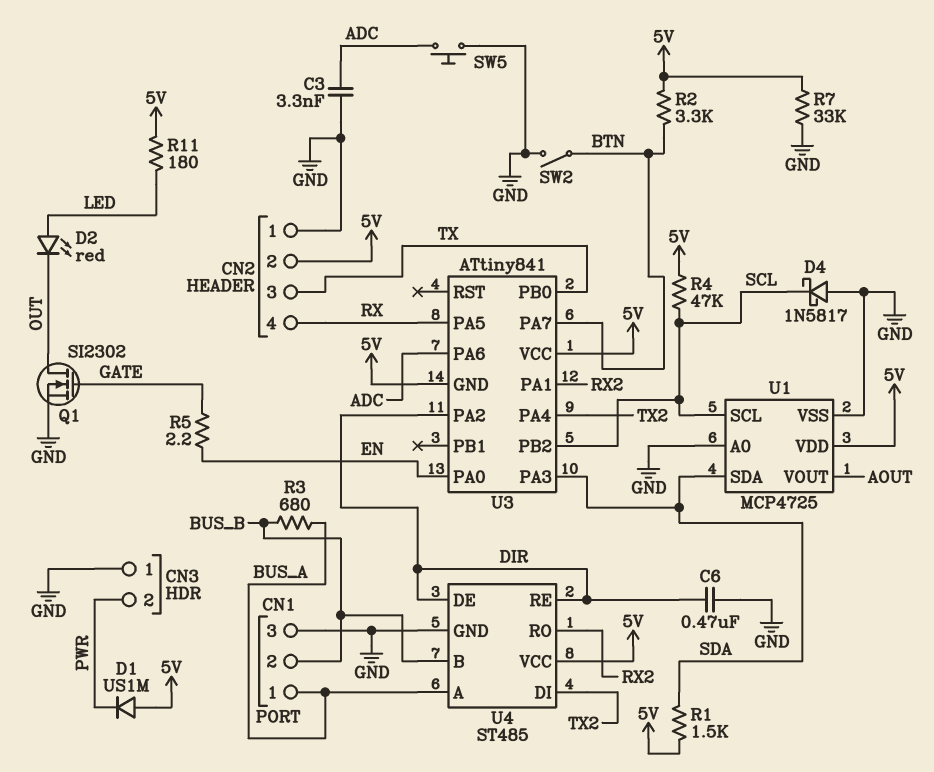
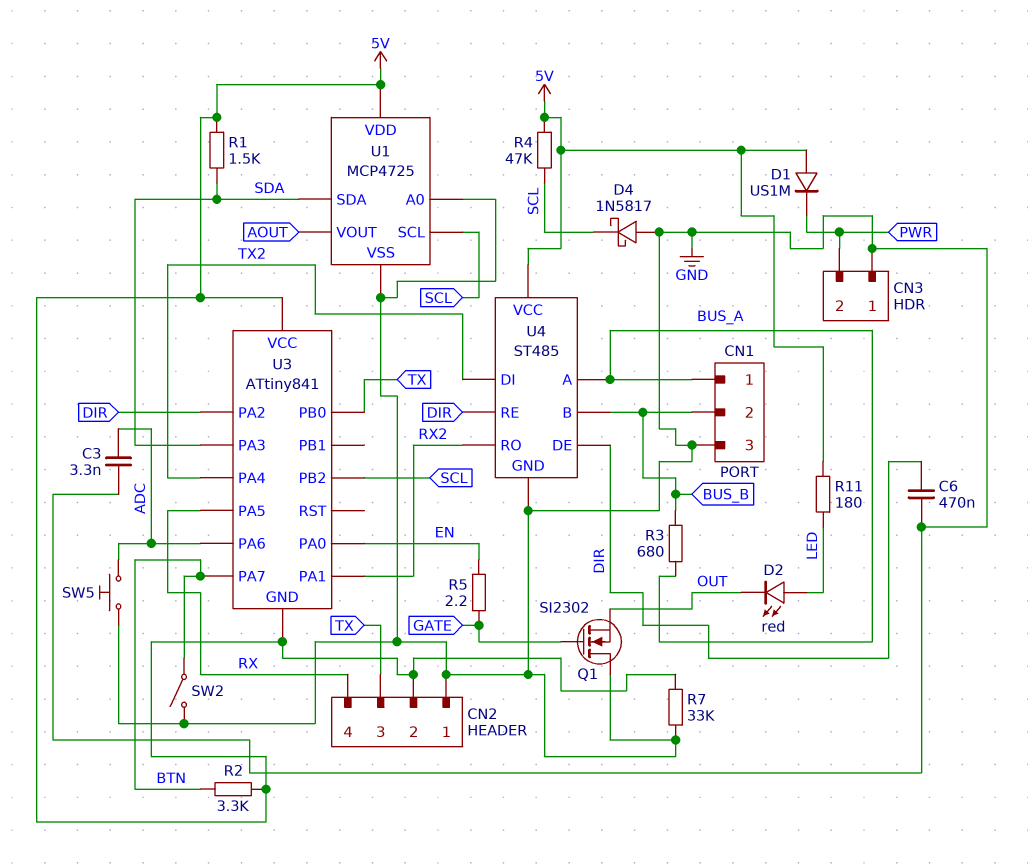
Q1: NMOS SI2302 (G GATE, D OUT, S GND) -> NMOS SI2302 (G GATE, D GND, S OUT)

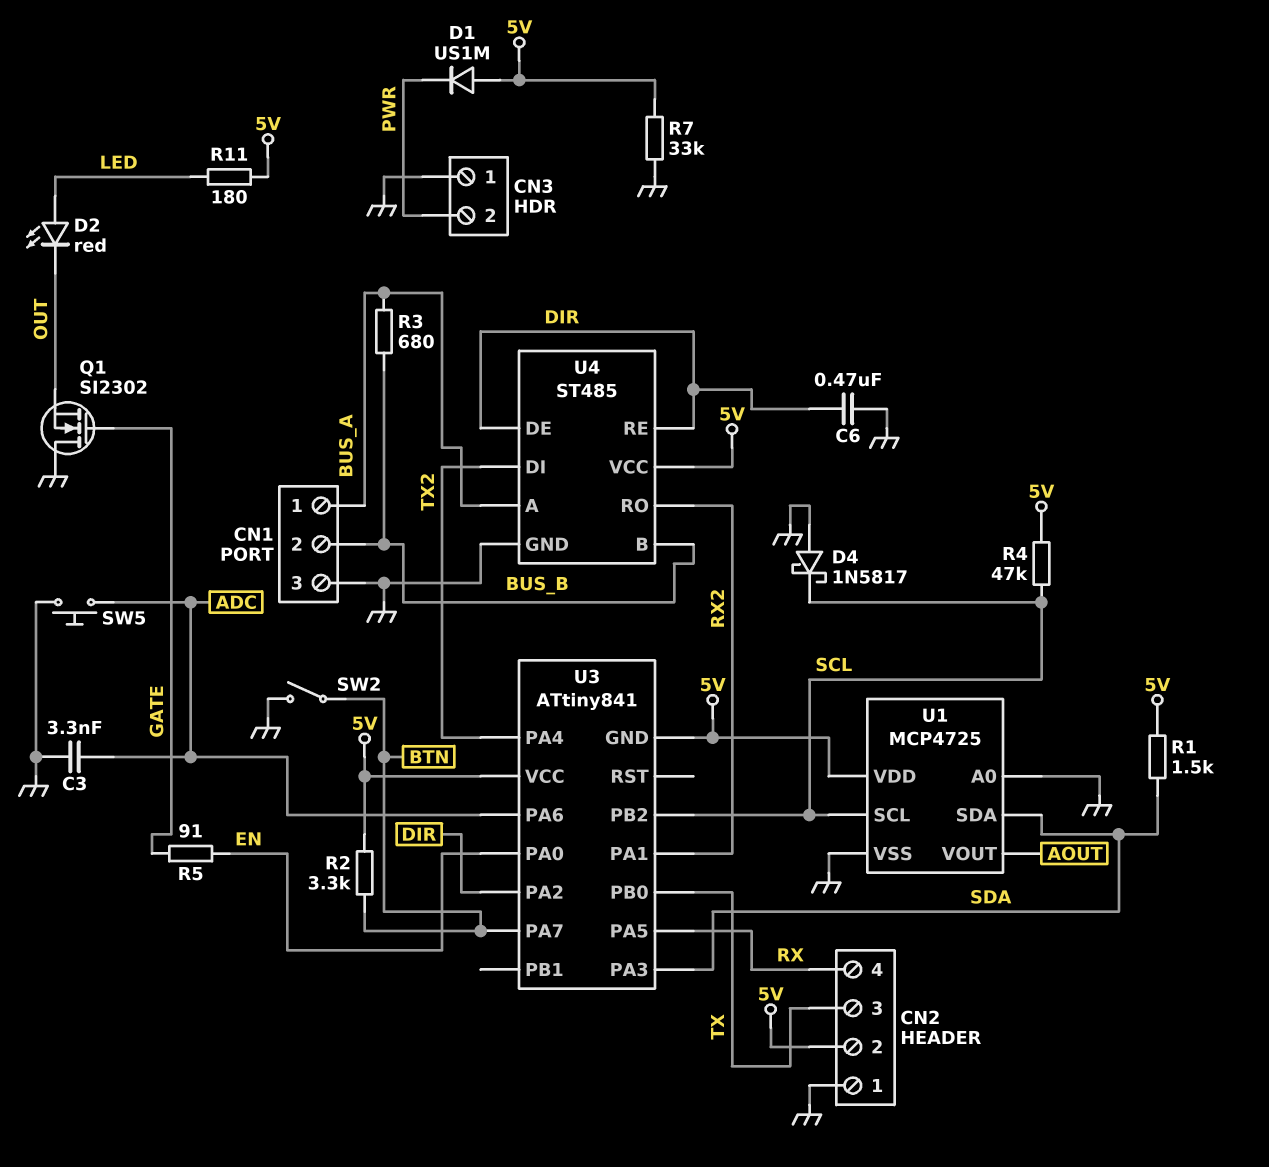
R5: 2.2 (EN, GATE) -> 91 (EN, GATE)

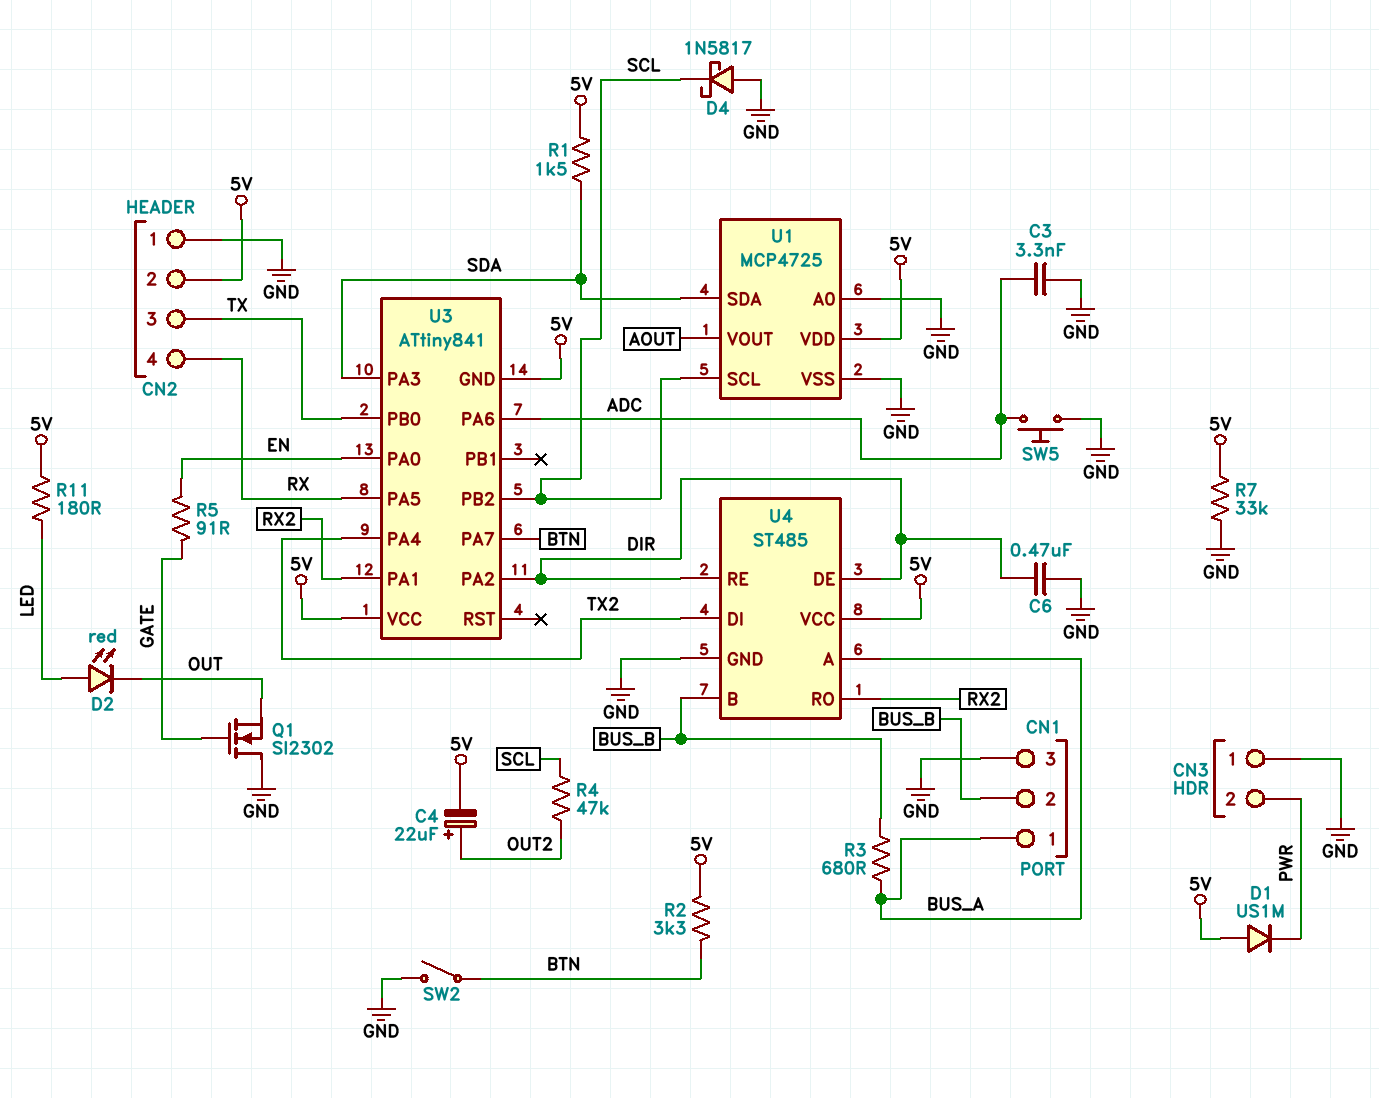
C4: none -> 22uF (plus OUT2, minus 5V)
R4: 47k (5V, SCL) -> 47k (OUT2, SCL)

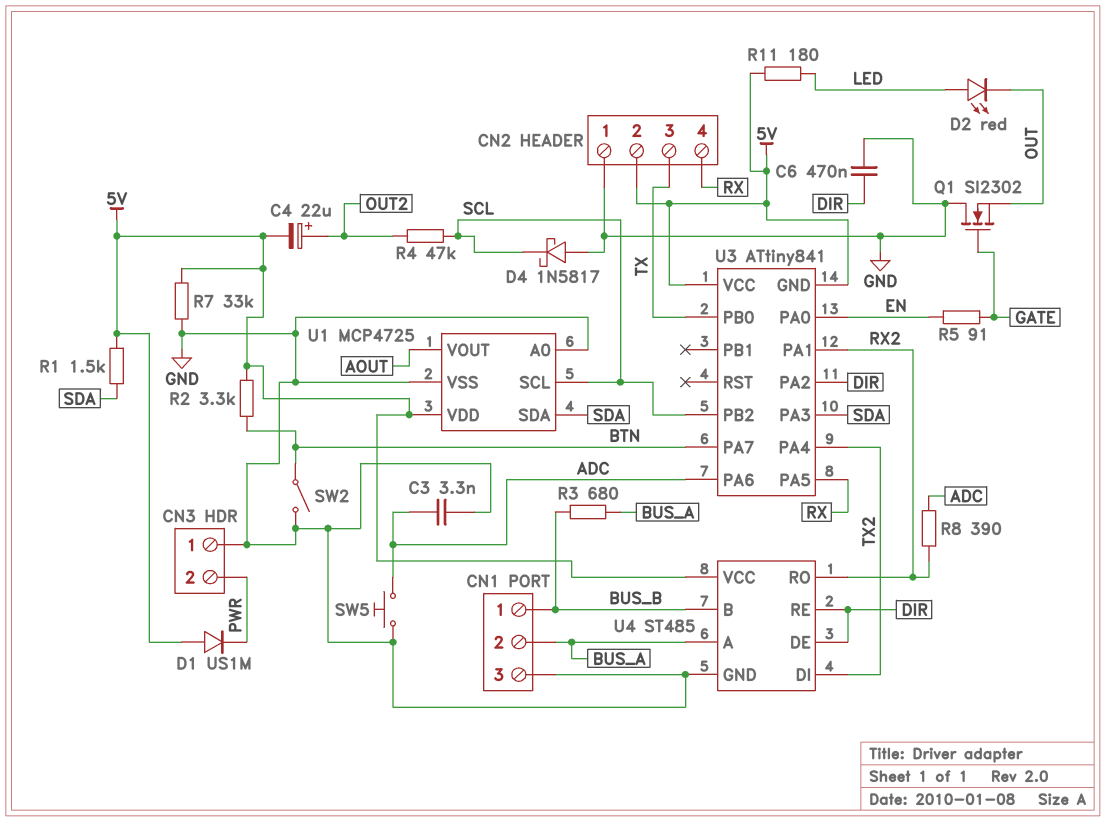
CN1 pin 1: BUS_A -> BUS_B
CN1 pin 2: BUS_B -> BUS_A
R8: none -> 390 (ADC, RX2)

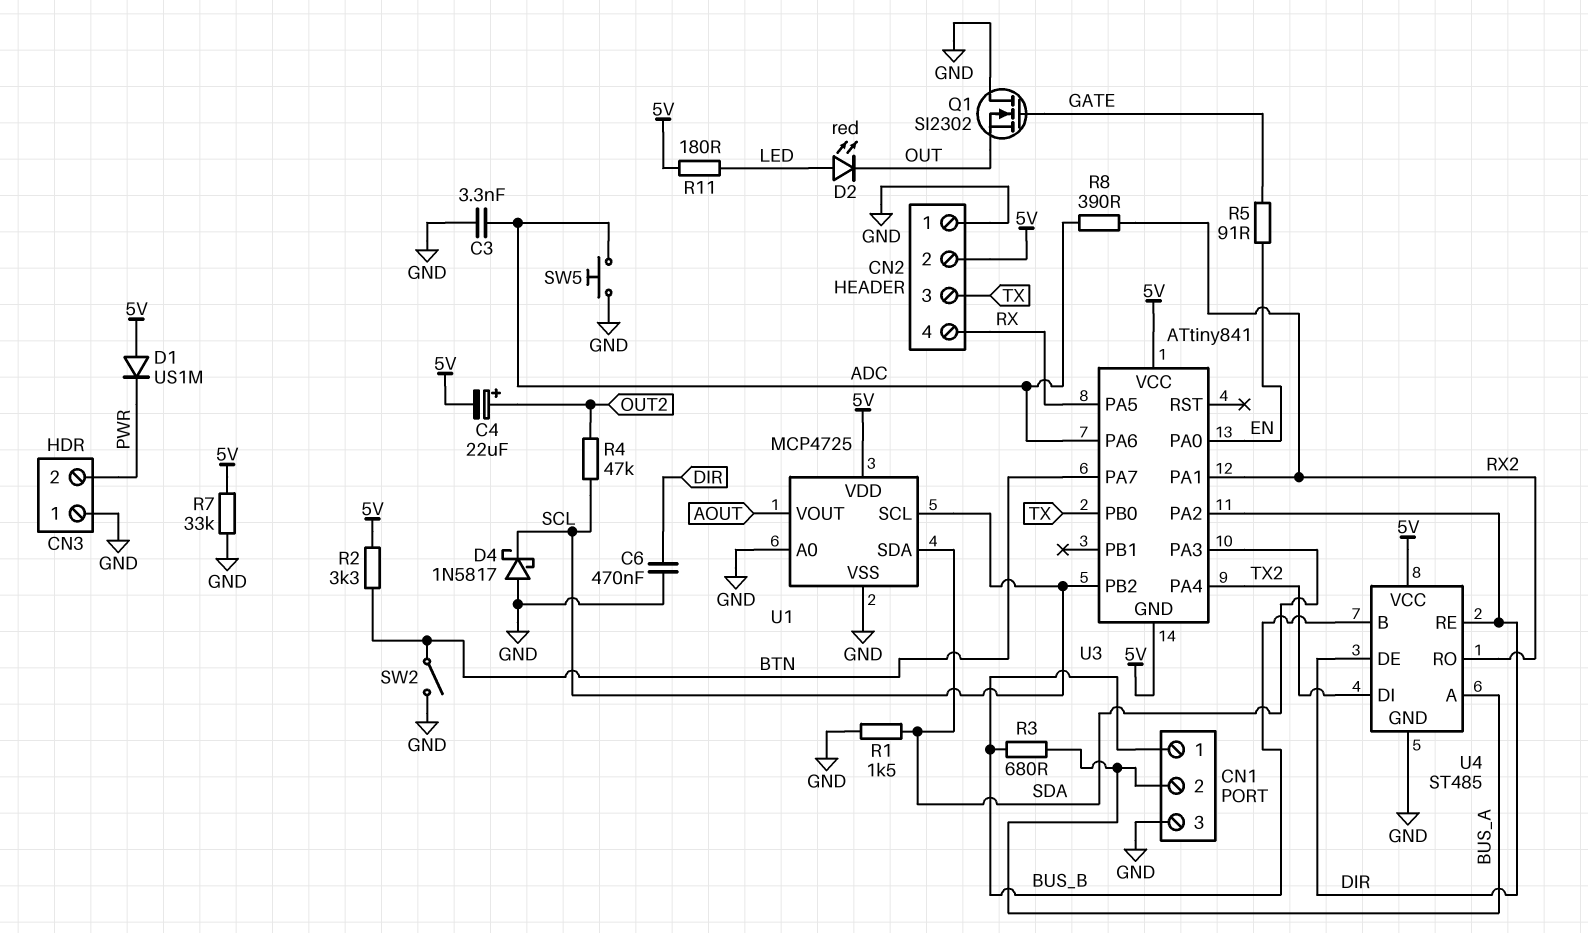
R1: 1.5k (5V, SDA) -> 1.5k (GND, SDA)

